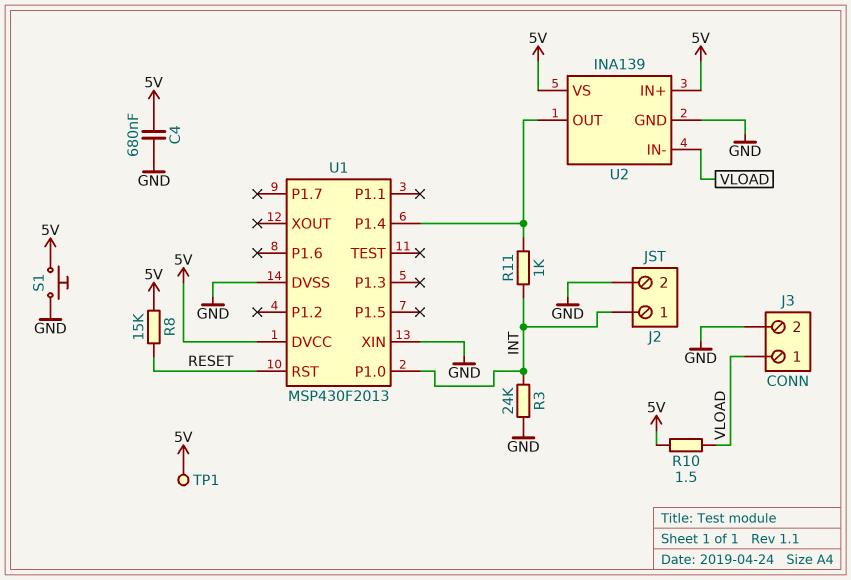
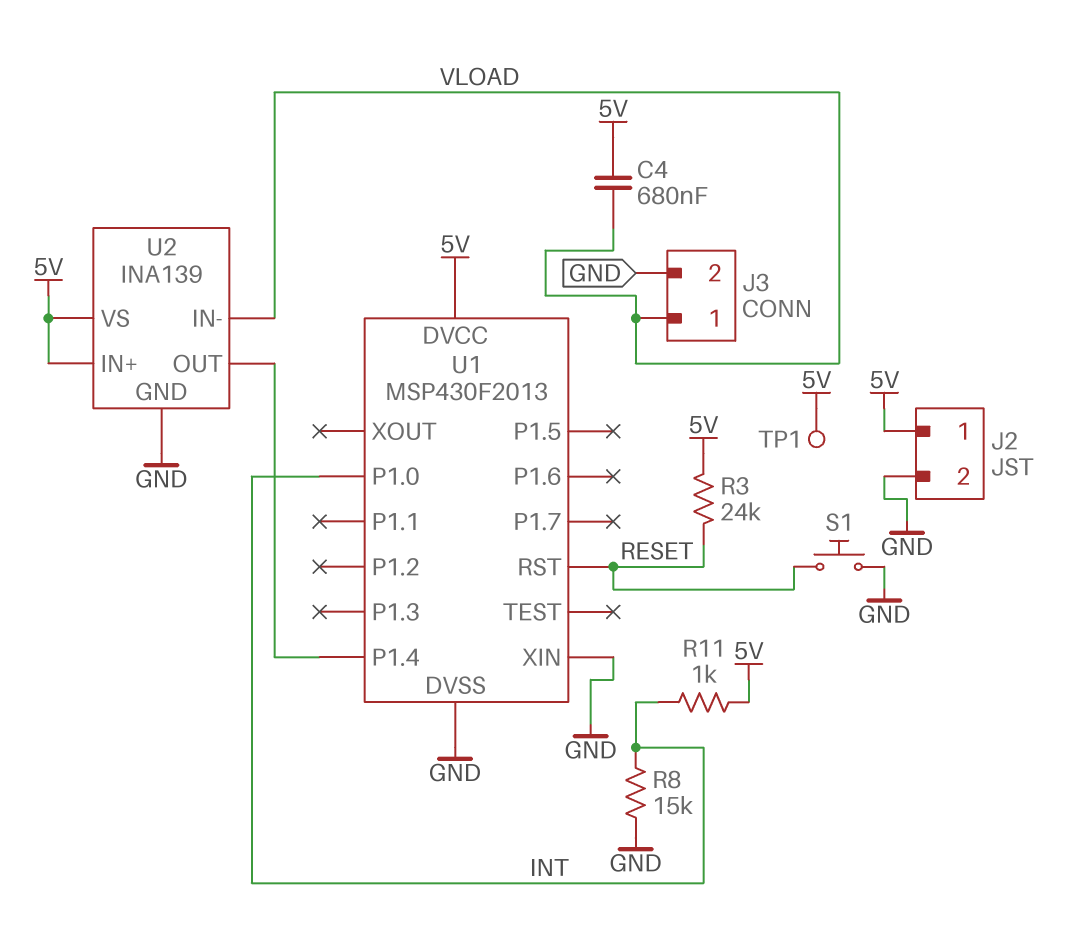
C4: 680nF (5V, GND) -> 680nF (5V, VLOAD)
J2 pin 1: INT -> 5V
R3: 24k (GND, INT) -> 24k (5V, RESET)
R8: 15k (5V, RESET) -> 15k (GND, INT)
R10: 1.5 (5V, VLOAD) -> none
R11: 1k (INT, U1/P1.4) -> 1k (5V, INT)
S1: button (5V, GND) -> button (GND, RESET)

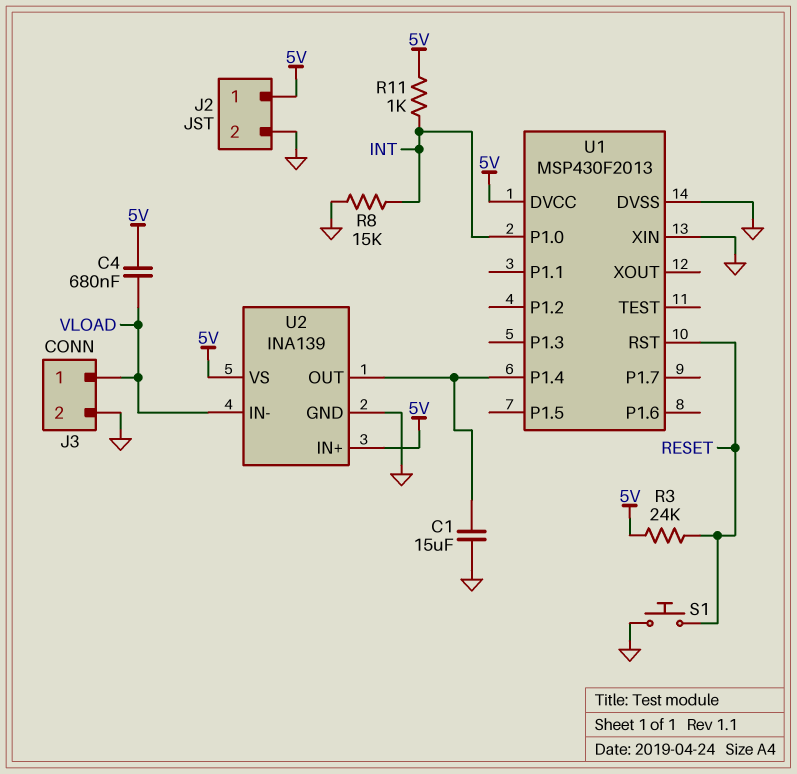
C1: none -> 15uF (GND, U1/P1.4)
TP1: test point (5V) -> none

